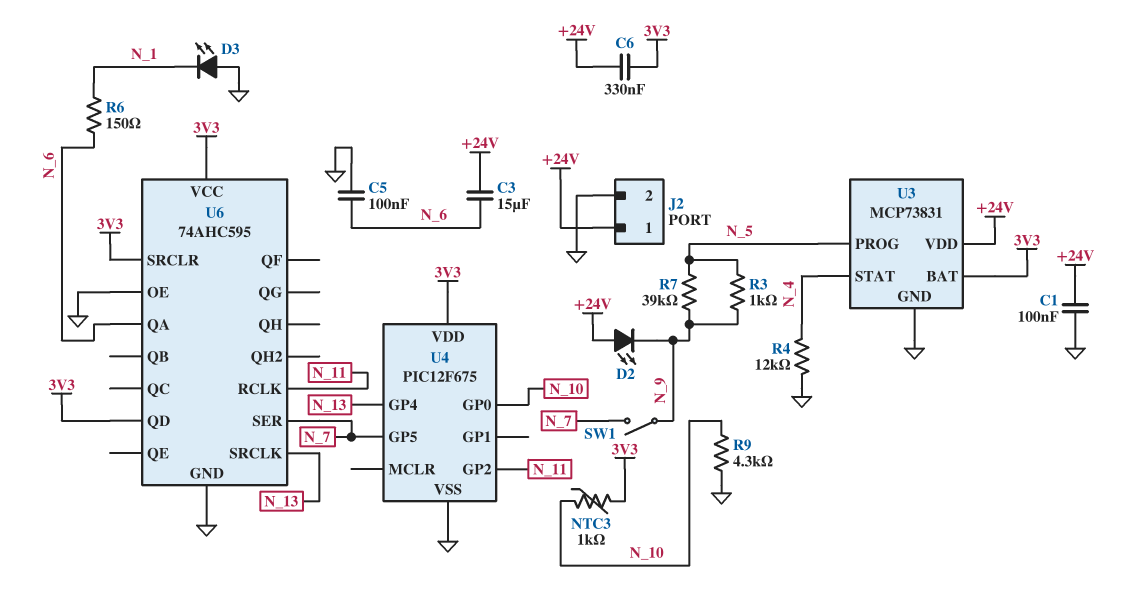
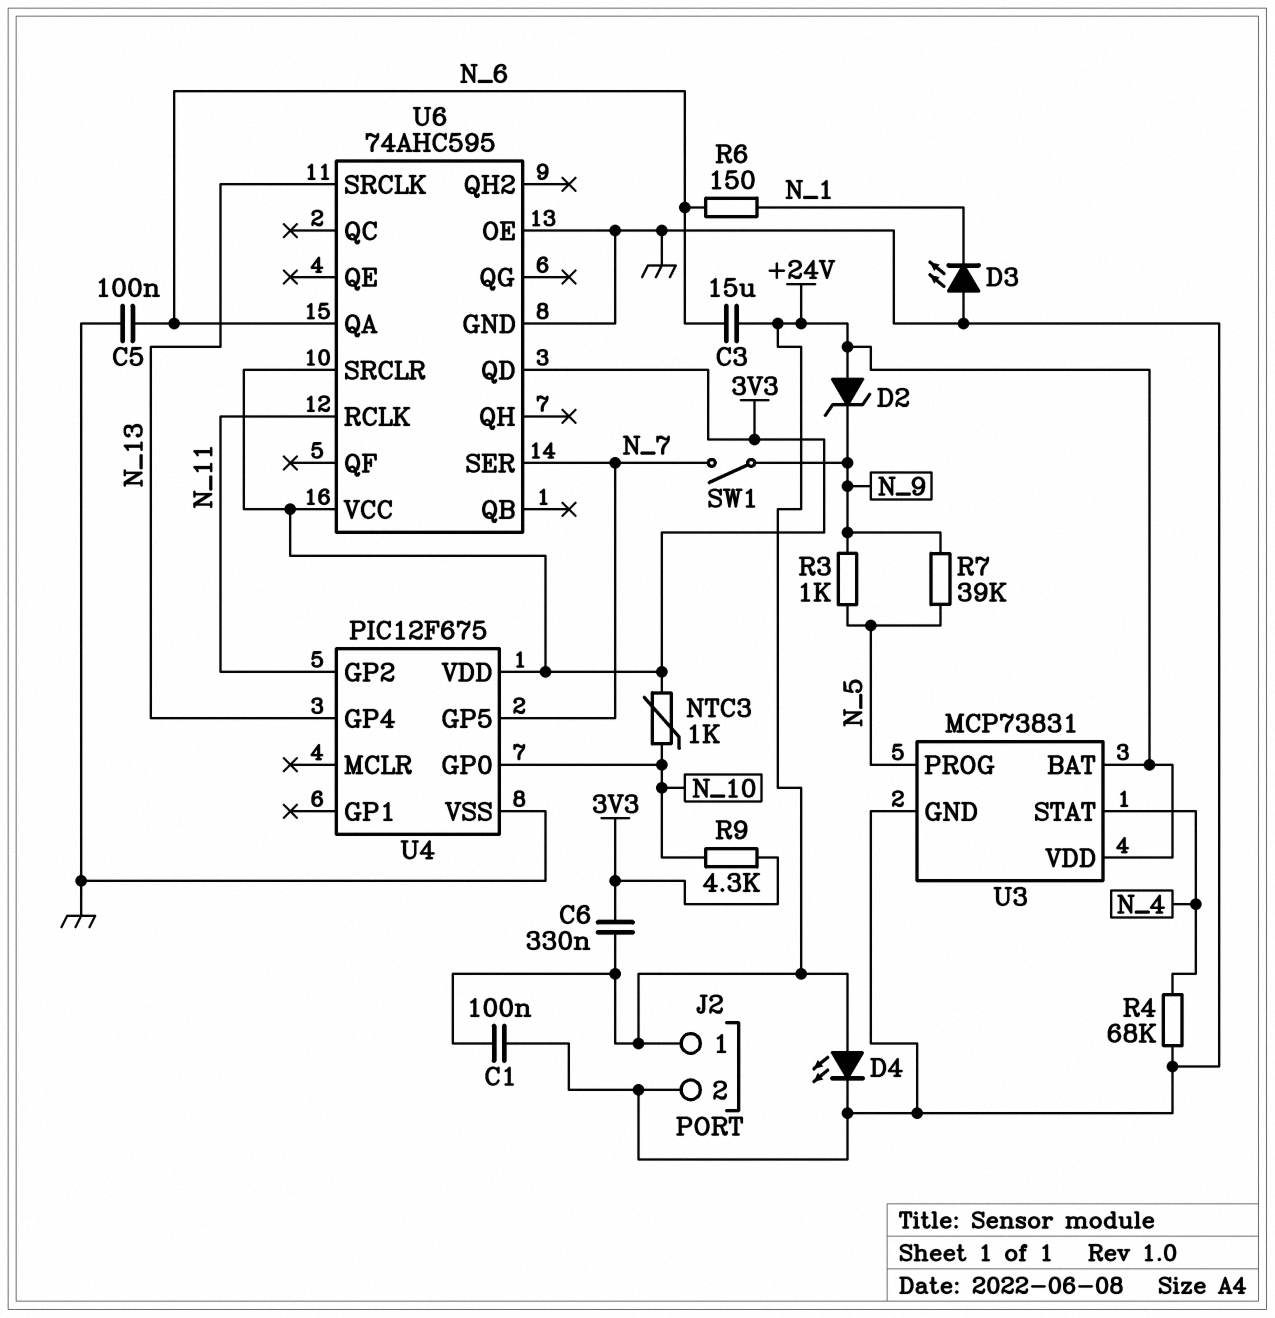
D2: LED (A +24V, K N_9) -> zener (A +24V, K N_9)
D4: none -> LED (A +24V, K GND)
R4: 12k (GND, N_4) -> 68k (GND, N_4)
R9: 4.3k (GND, N_10) -> 4.3k (3V3, N_10)
U3 pin BAT: 3V3 -> +24V

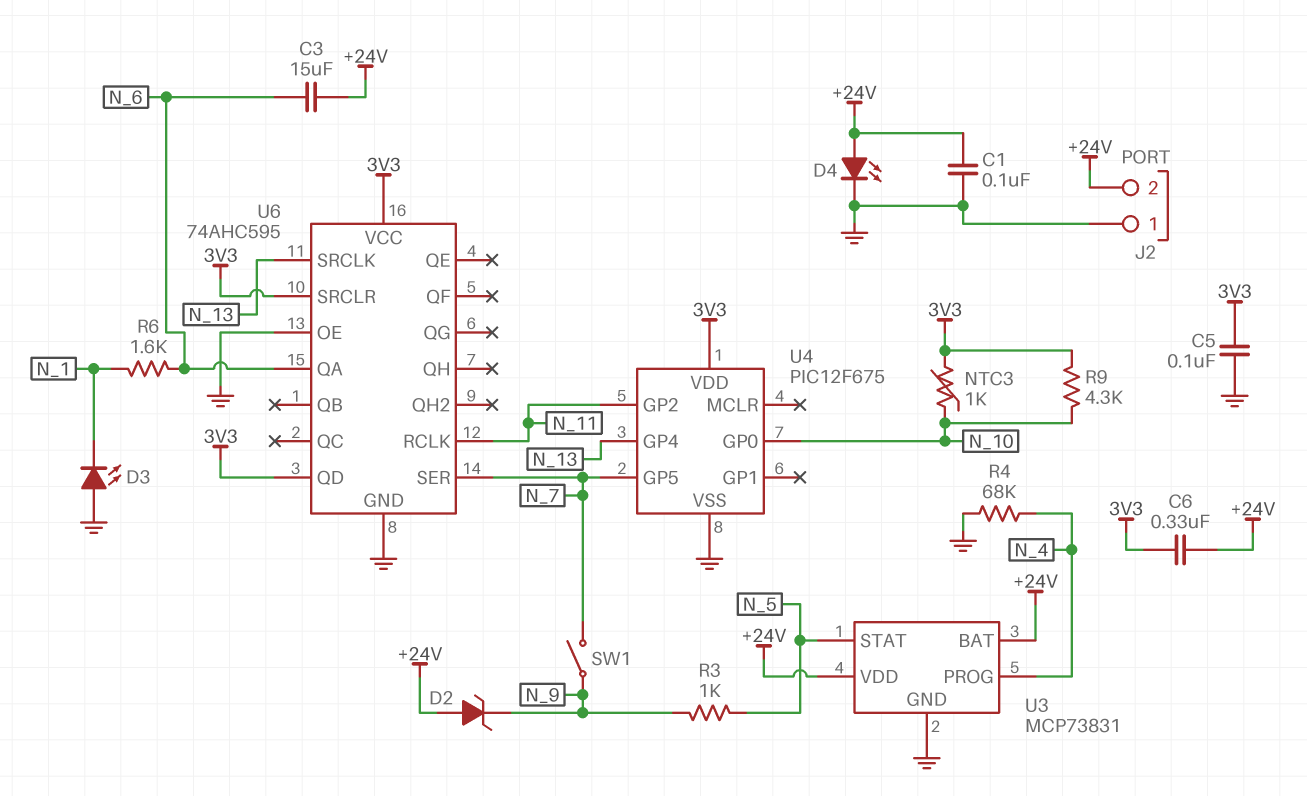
C5: 100nF (GND, N_6) -> 100nF (3V3, GND)
J2 pin 1: +24V -> GND
J2 pin 2: GND -> +24V
R6: 150 (N_1, N_6) -> 1.6k (N_1, N_6)
R7: 39k (N_5, N_9) -> none
U3 pin PROG: N_5 -> N_4
U3 pin STAT: N_4 -> N_5

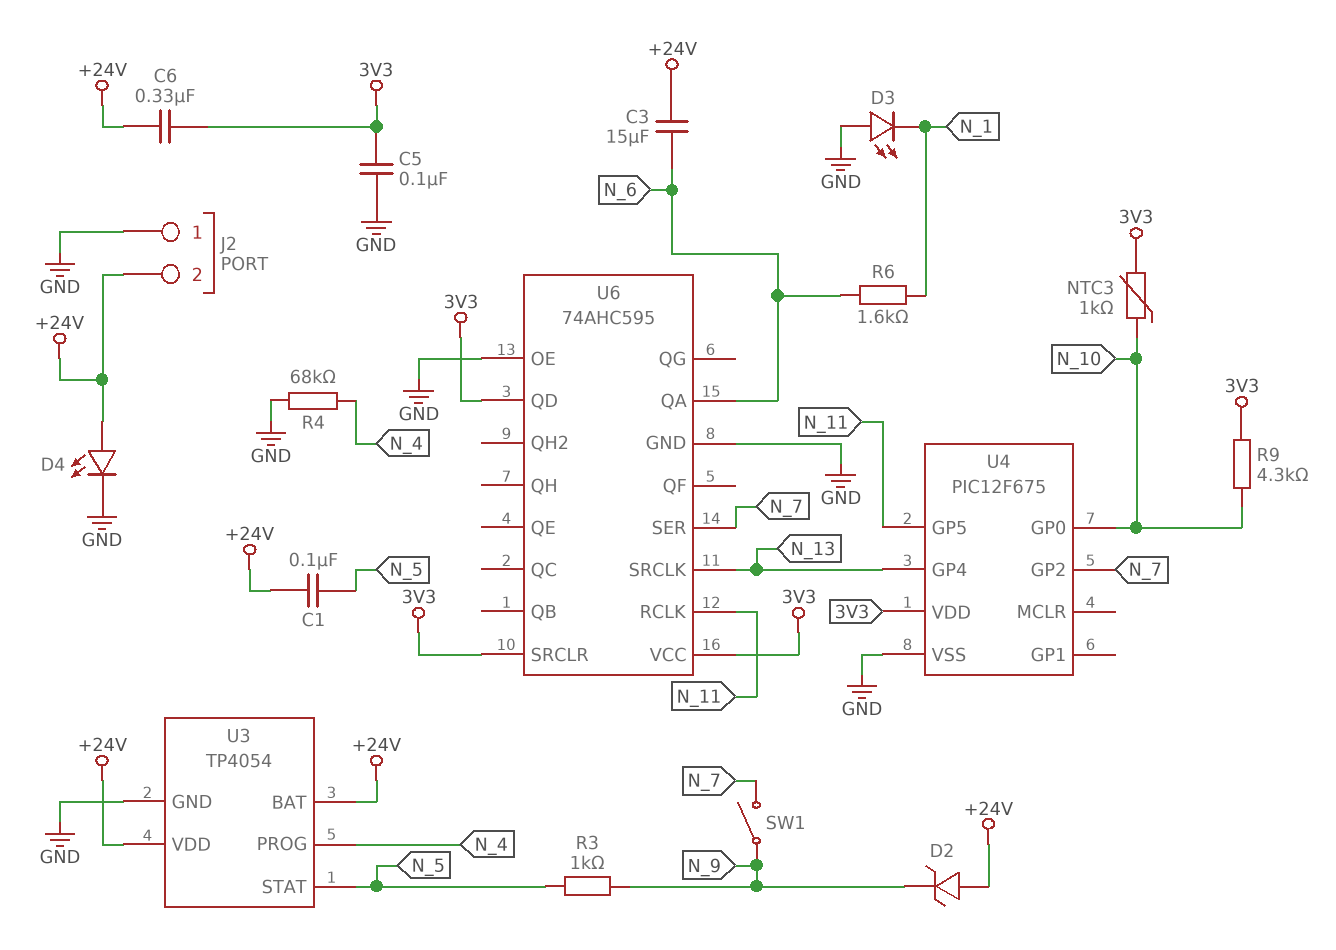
C1: 100nF (+24V, GND) -> 100nF (+24V, N_5)
U3: MCP73831 -> TP4054
U4 pin GP2: N_11 -> N_7
U4 pin GP5: N_7 -> N_11

